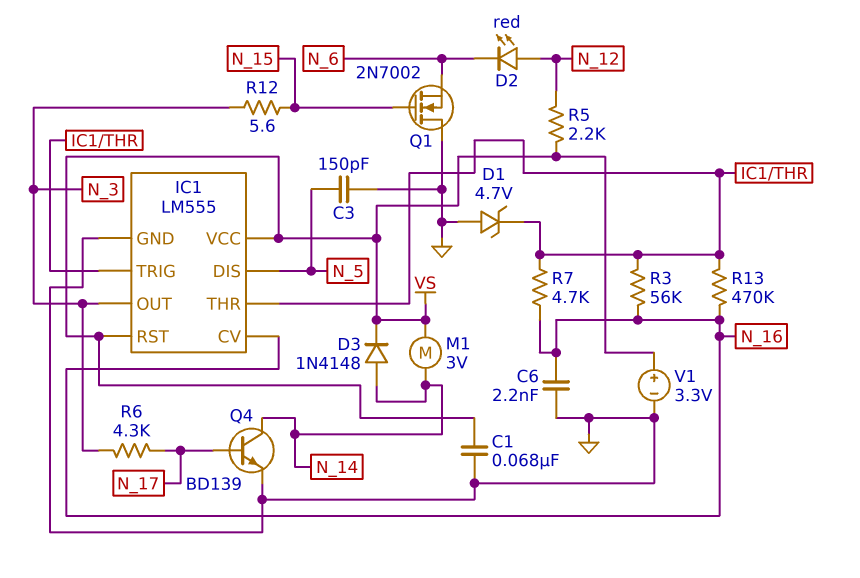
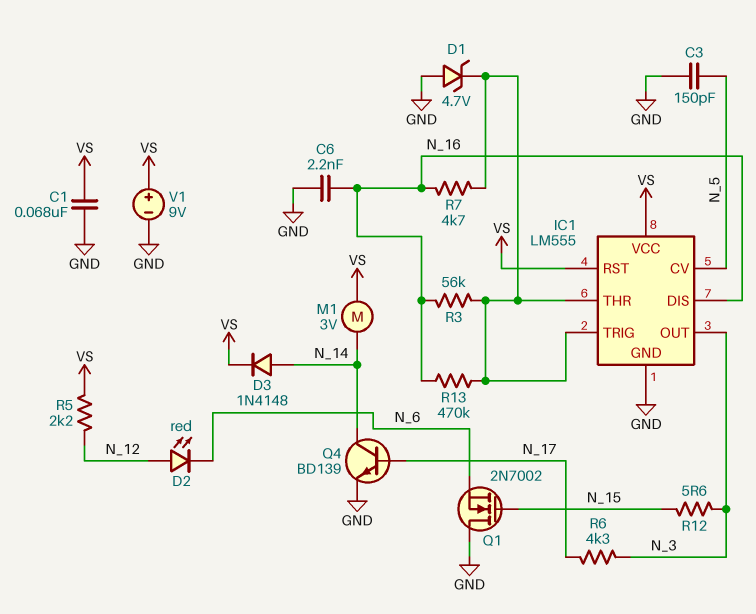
IC1 pin CV: N_16 -> N_5
IC1 pin DIS: N_5 -> N_16
V1: 3.3V (plus VS, minus GND) -> 9V (plus VS, minus GND)

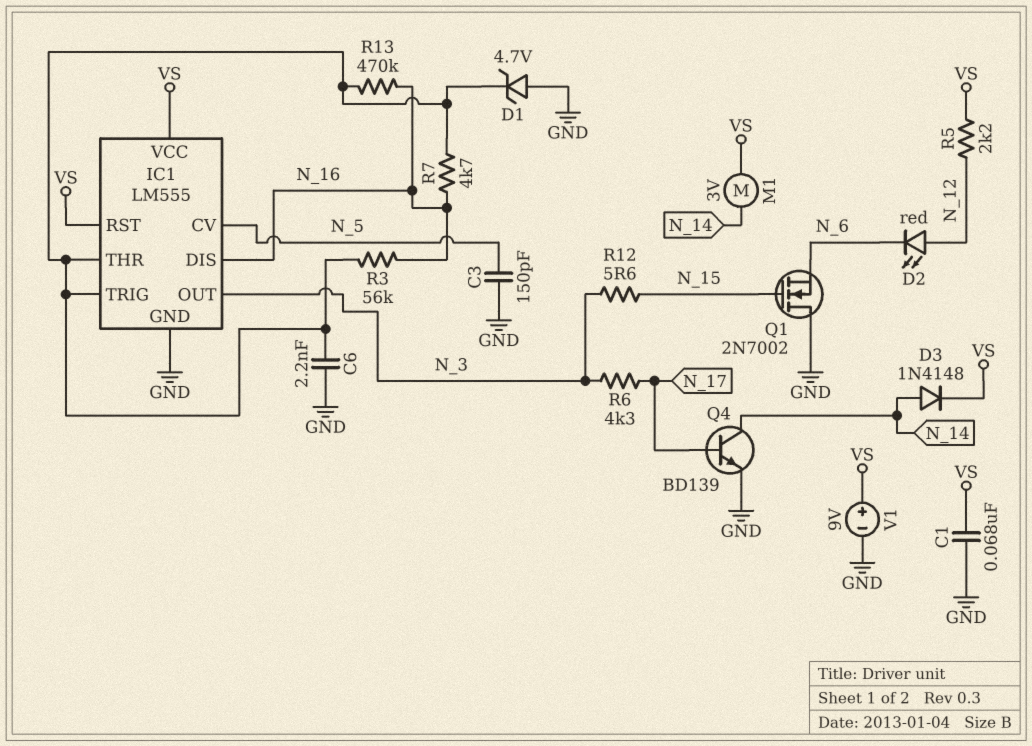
C6: 2.2nF (GND, N_16) -> 2.2nF (GND, IC1/THR)

